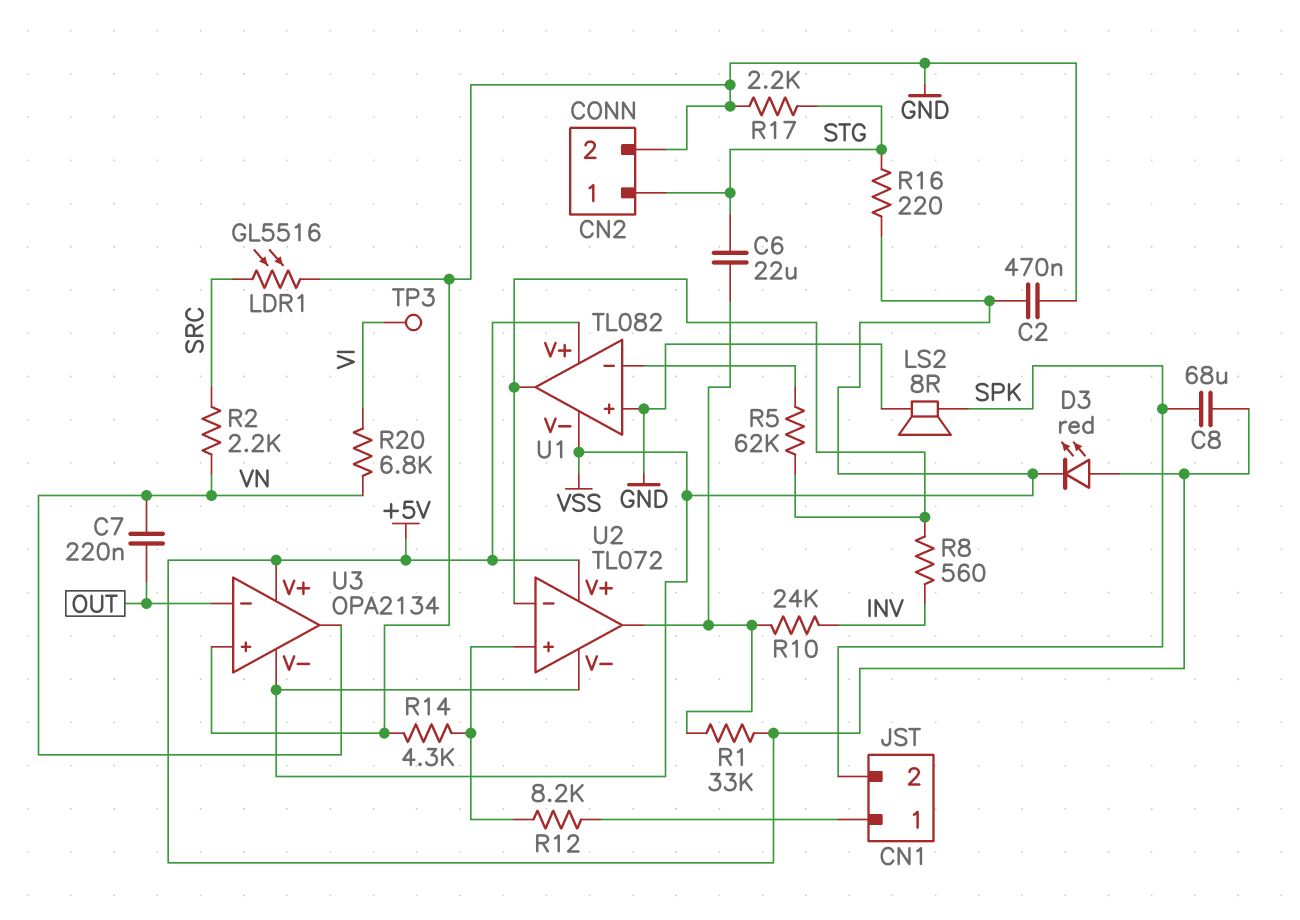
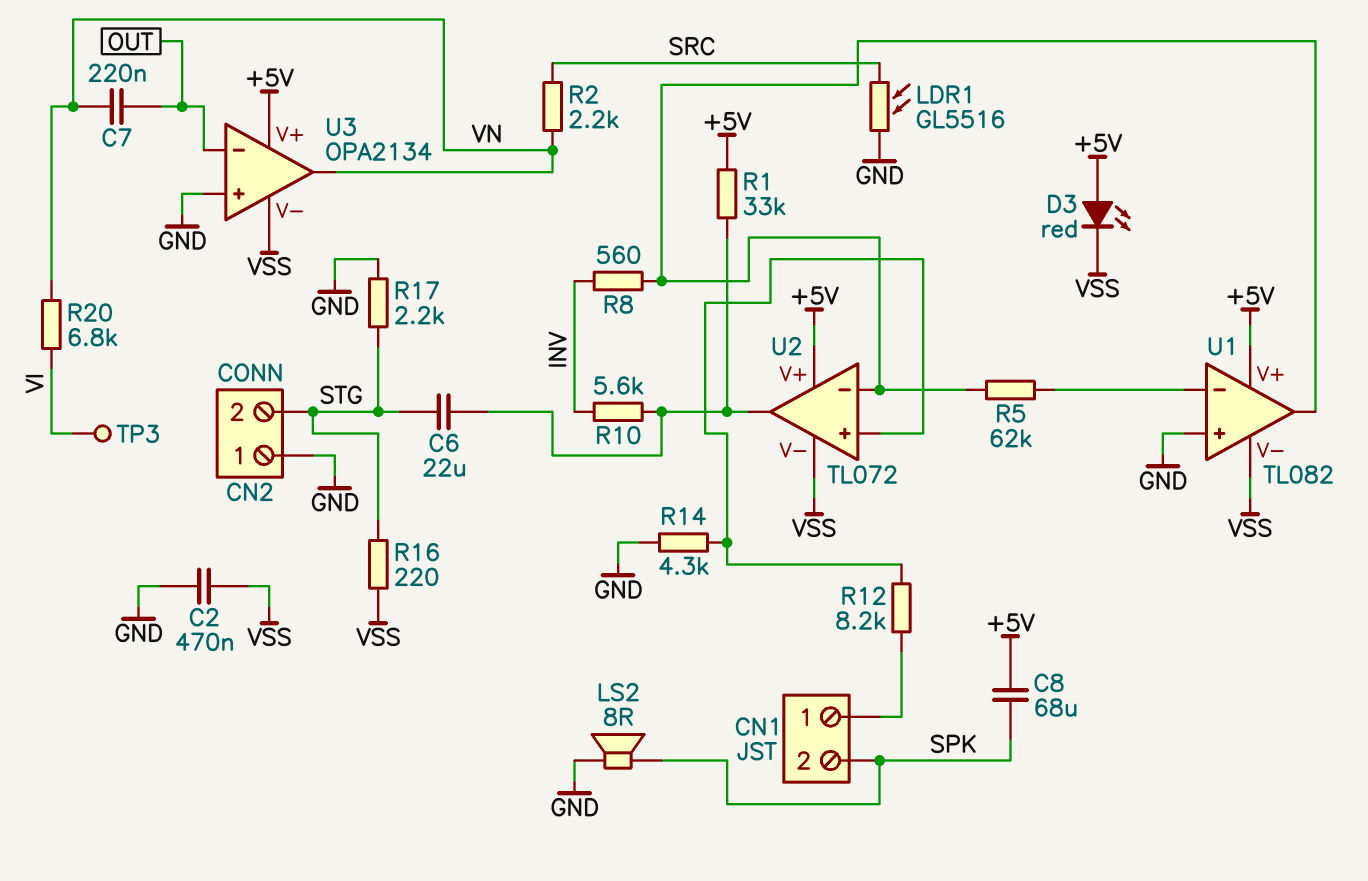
CN2 pin 1: STG -> GND
CN2 pin 2: GND -> STG
R10: 24k (INV, U2/out) -> 5.6k (INV, U2/out)

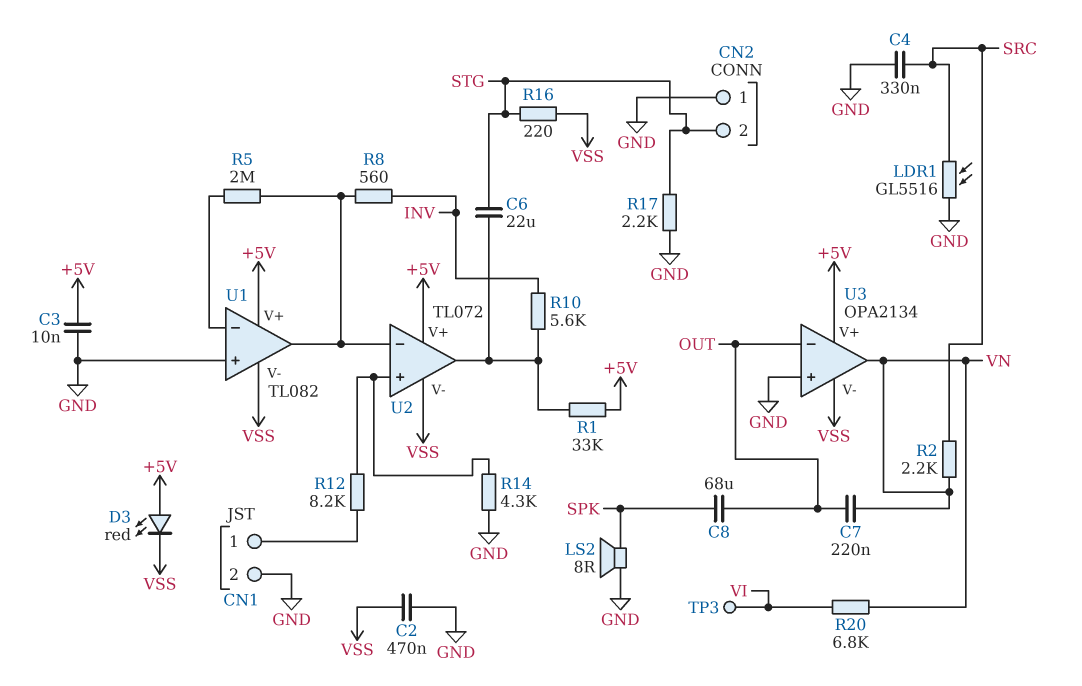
C3: none -> 10nF (+5V, GND)
C4: none -> 330nF (GND, SRC)
C8: 68uF (+5V, SPK) -> 68uF (OUT, SPK)
CN1 pin 2: SPK -> GND
R5: 62k (U1/in-, U1/out) -> 2M (U1/in-, U1/out)

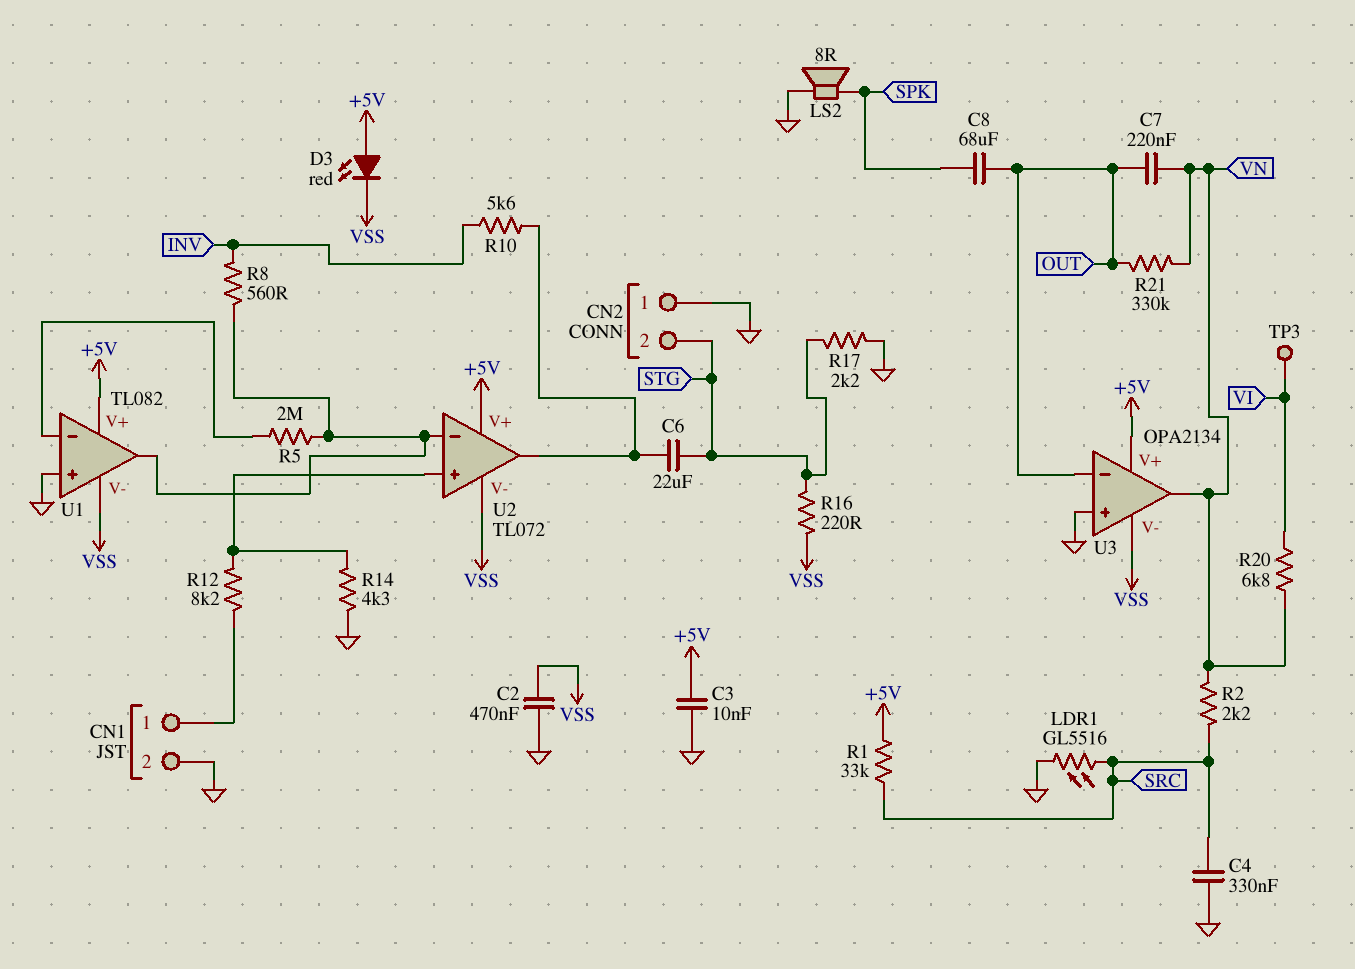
R1: 33k (+5V, U2/out) -> 33k (+5V, SRC)
R21: none -> 330k (OUT, VN)

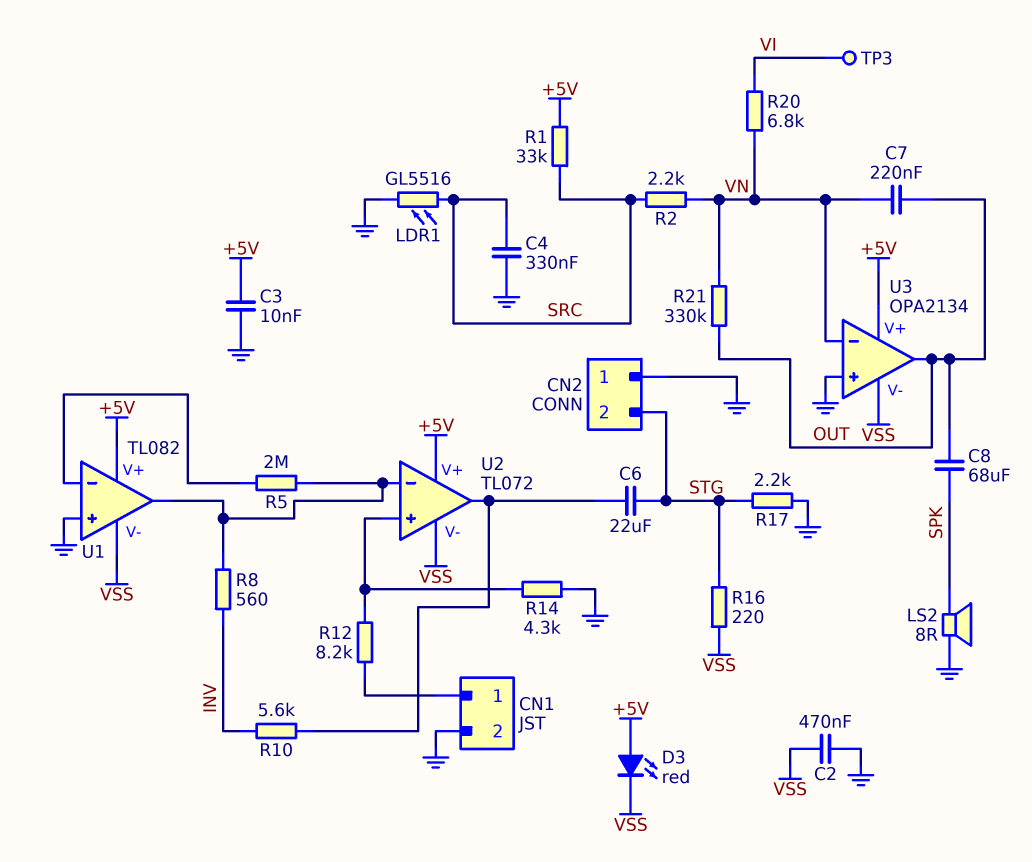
U3 pin in-: OUT -> VN
U3 pin out: VN -> OUT

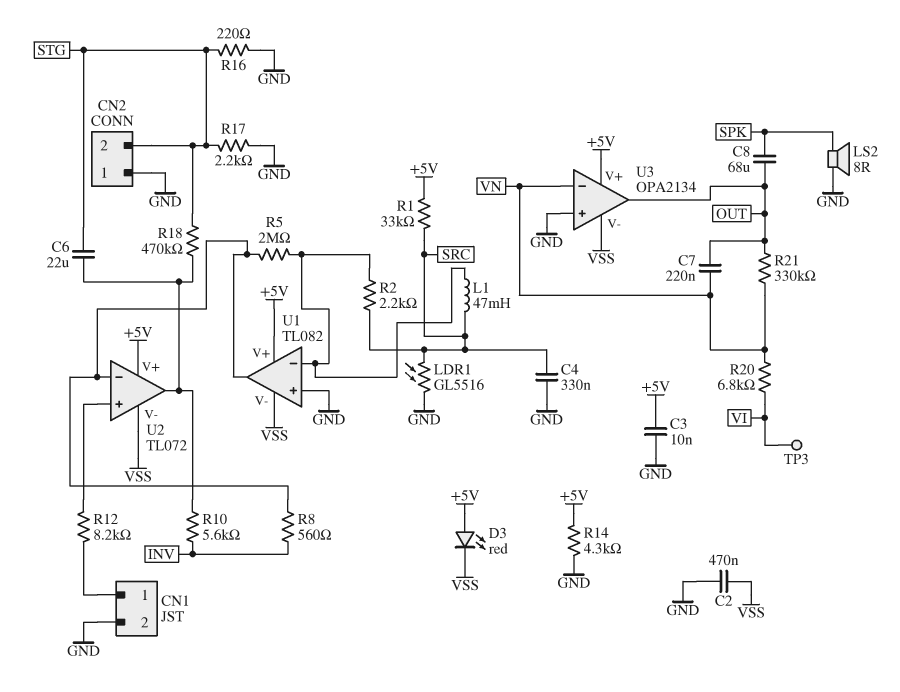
L1: none -> 47mH (SRC, U1/in-)
R2: 2.2k (SRC, VN) -> 2.2k (SRC, U1/in-)
R14: 4.3k (GND, U2/in+) -> 4.3k (+5V, GND)
R16: 220 (STG, VSS) -> 220 (GND, STG)
R18: none -> 470k (STG, U2/out)

